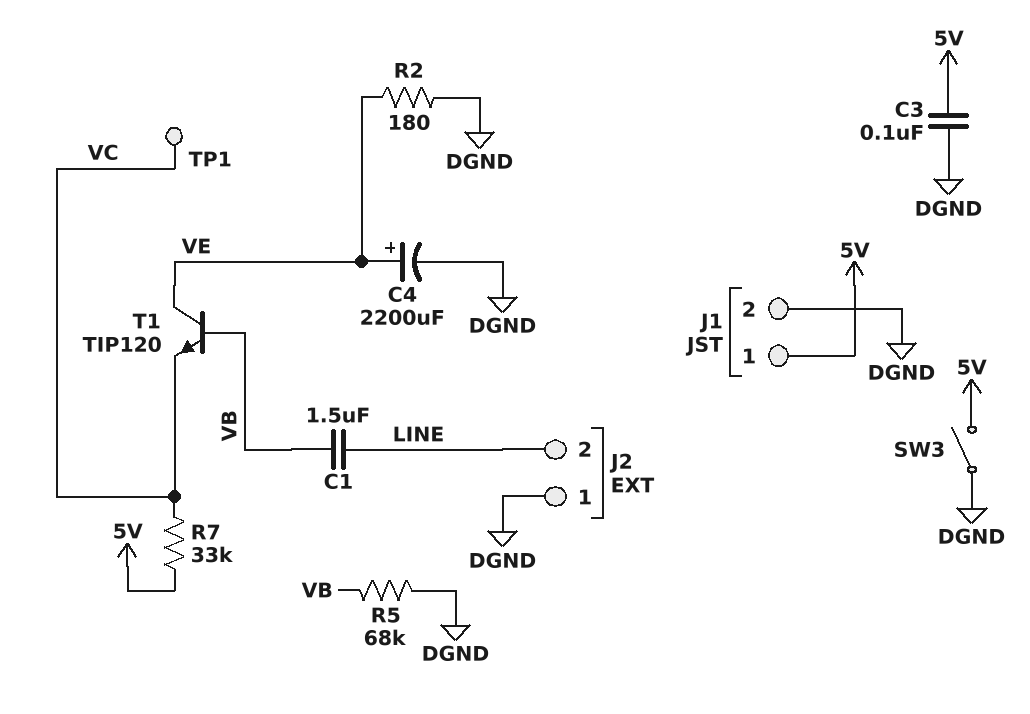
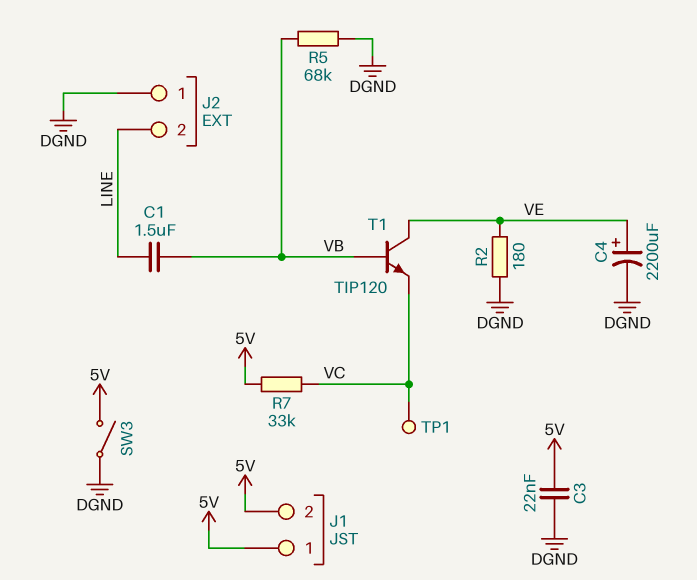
C3: 100nF (5V, DGND) -> 22nF (5V, DGND)
J1 pin 2: DGND -> 5V

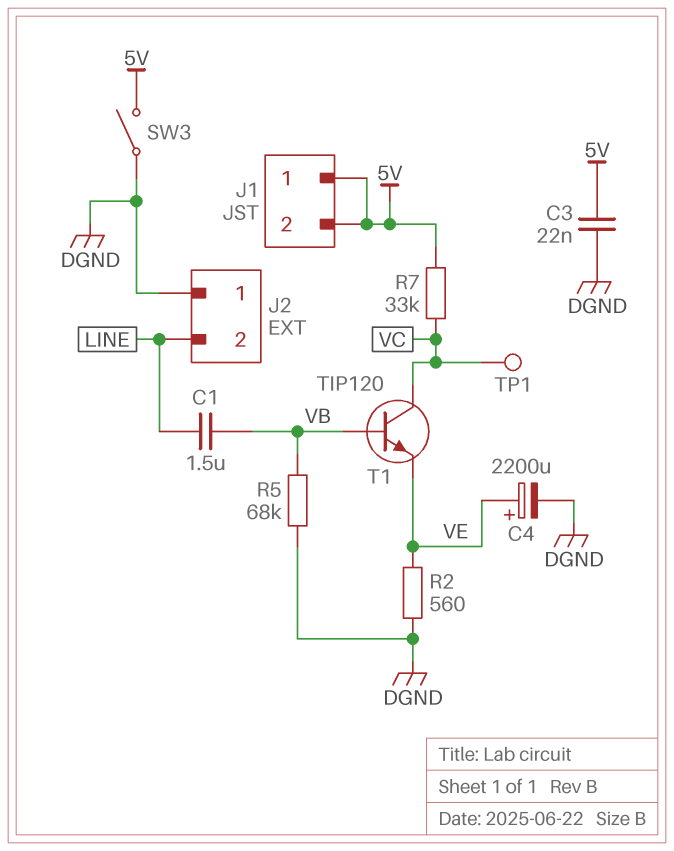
R2: 180 (DGND, VE) -> 560 (DGND, VE)
T1: NPN TIP120 (B VB, C VE, E VC) -> NPN TIP120 (B VB, C VC, E VE)

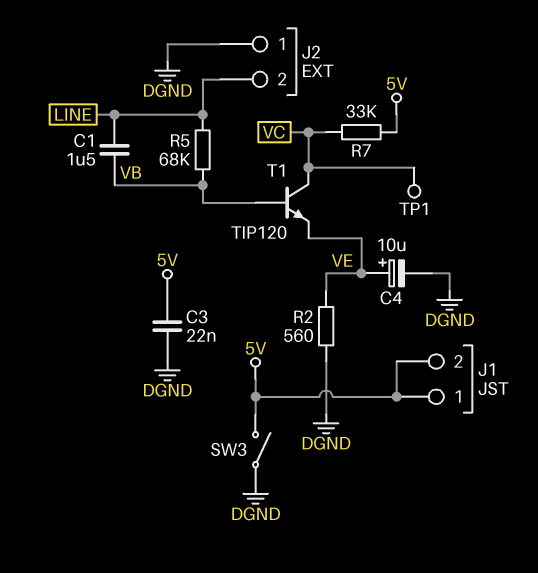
C4: 2200uF (plus VE, minus DGND) -> 10uF (plus VE, minus DGND)
R5: 68k (DGND, VB) -> 68k (LINE, VB)

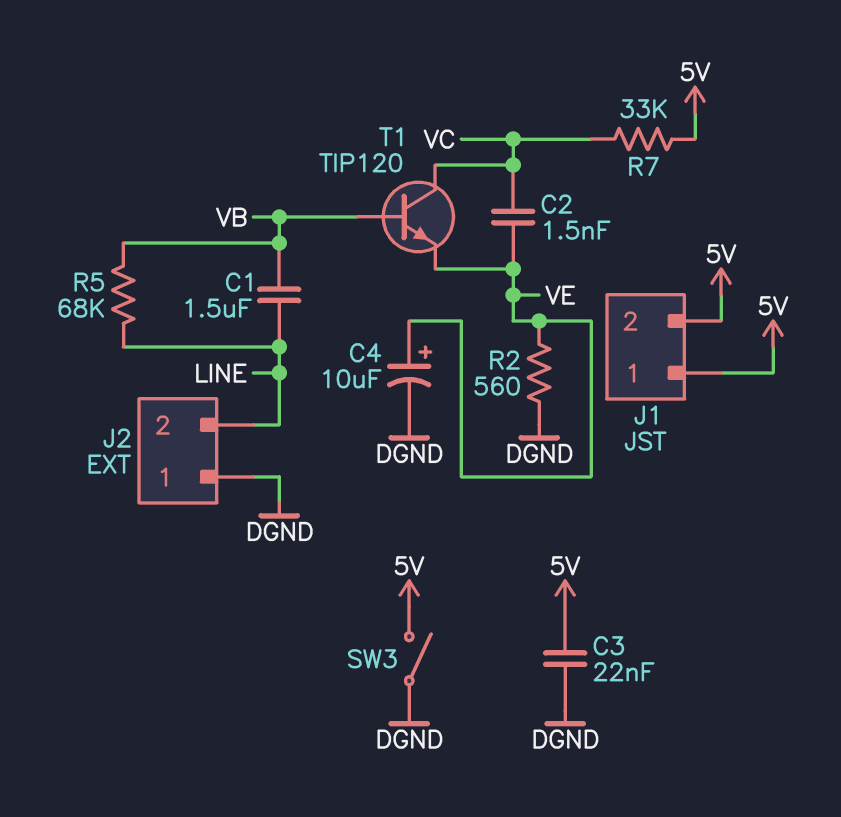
C2: none -> 1.5nF (VC, VE)
TP1: test point (VC) -> none

